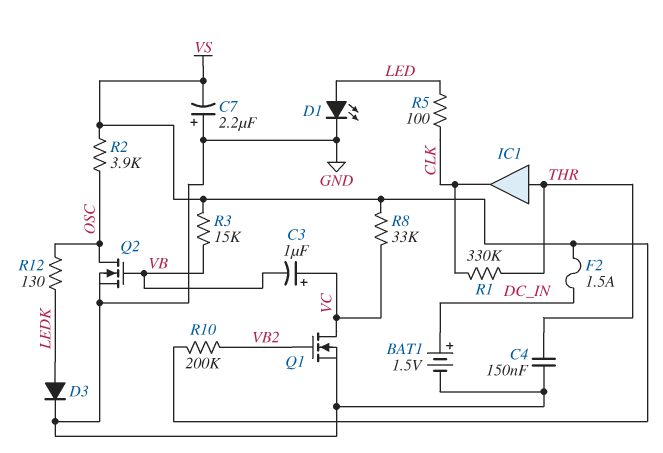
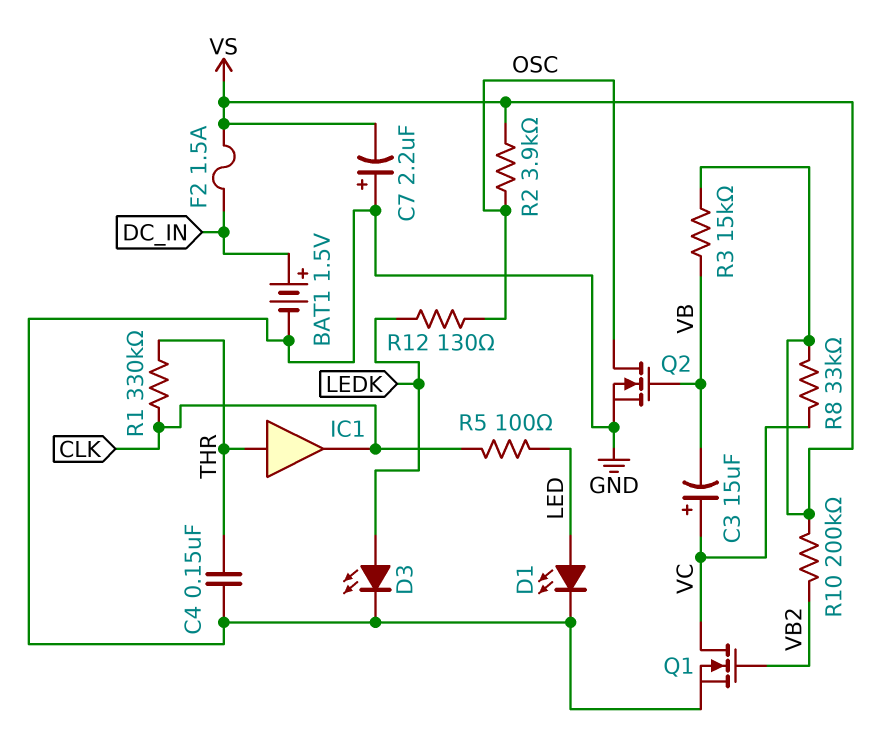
C3: 1uF (plus VC, minus VB) -> 15uF (plus VC, minus VB)
D3: diode (A LEDK, K GND) -> LED (A LEDK, K GND)

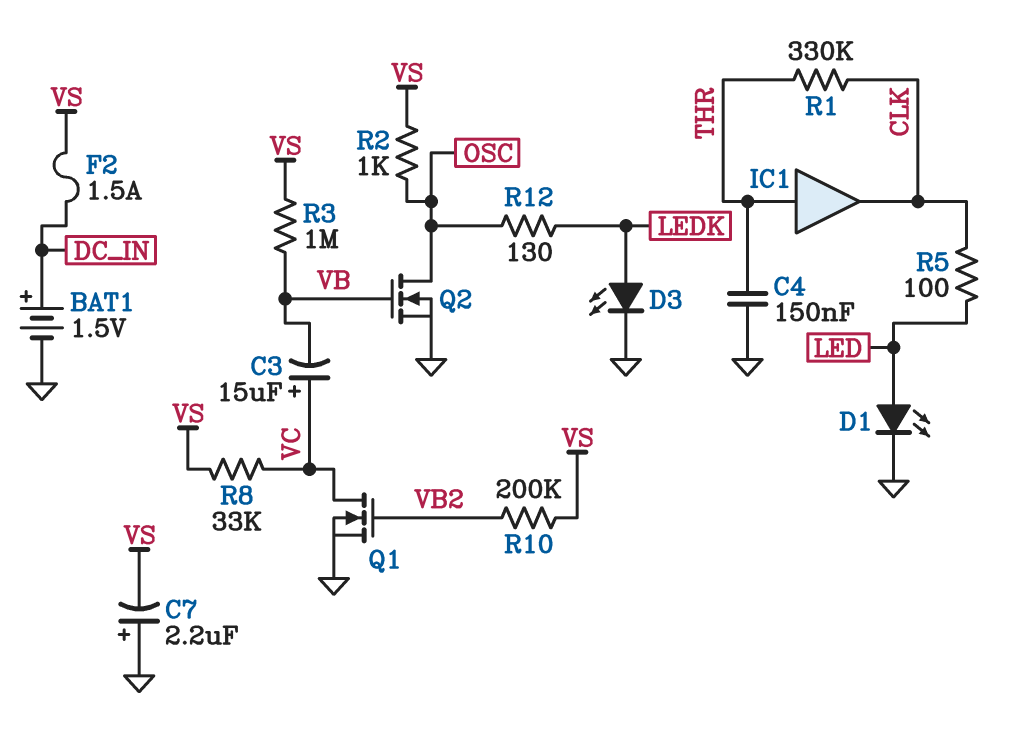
R2: 3.9k (OSC, VS) -> 1k (OSC, VS)
R3: 15k (VB, VS) -> 1M (VB, VS)

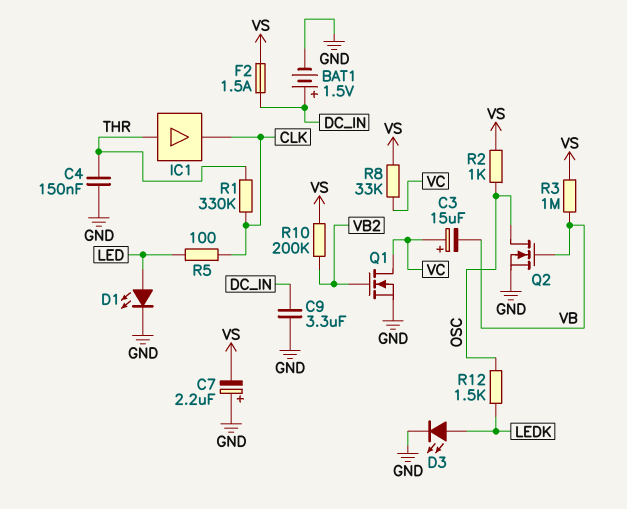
C9: none -> 3.3uF (DC_IN, GND)
R12: 130 (LEDK, OSC) -> 1.5k (LEDK, OSC)

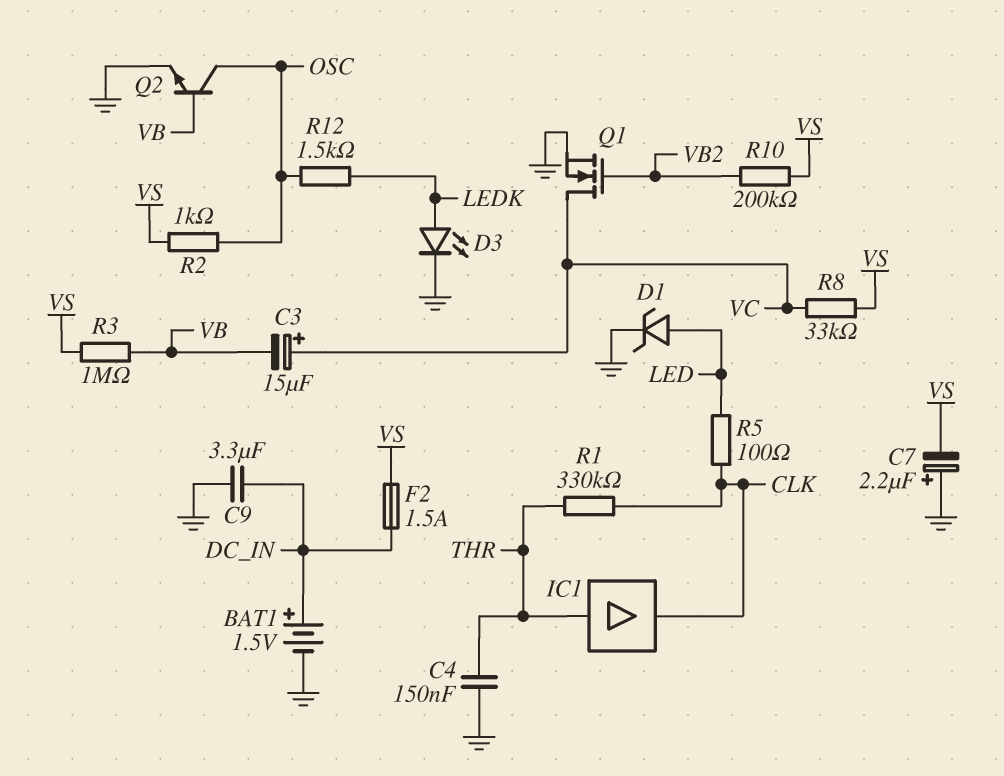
D1: LED (A LED, K GND) -> zener (A LED, K GND)
Q2: NMOS (G VB, D OSC, S GND) -> NPN (B VB, C OSC, E GND)

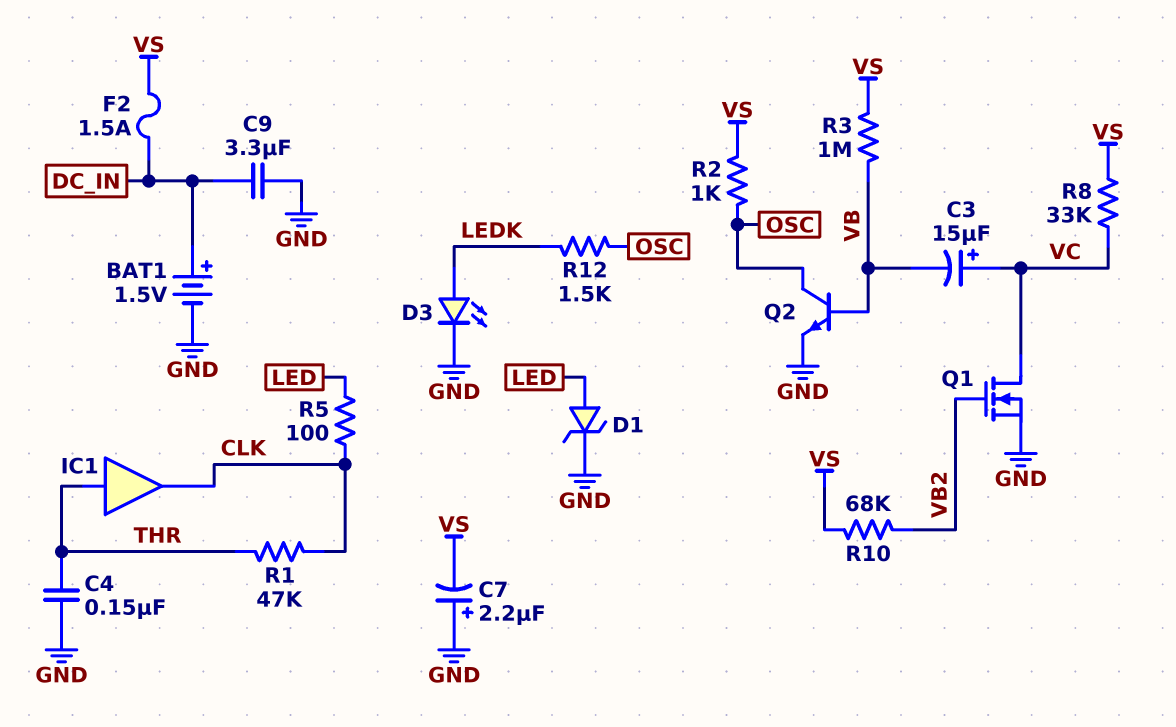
R1: 330k (CLK, THR) -> 47k (CLK, THR)
R10: 200k (VB2, VS) -> 68k (VB2, VS)

